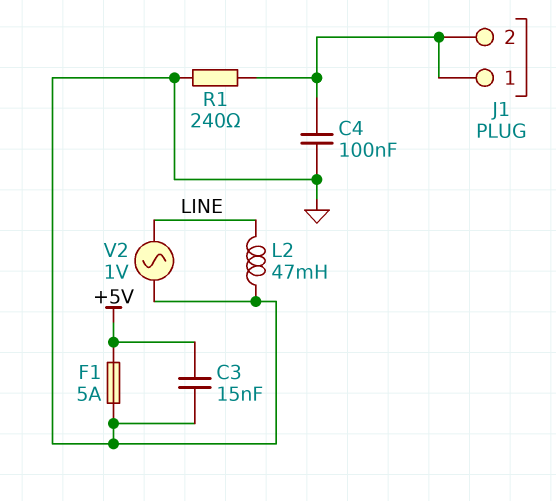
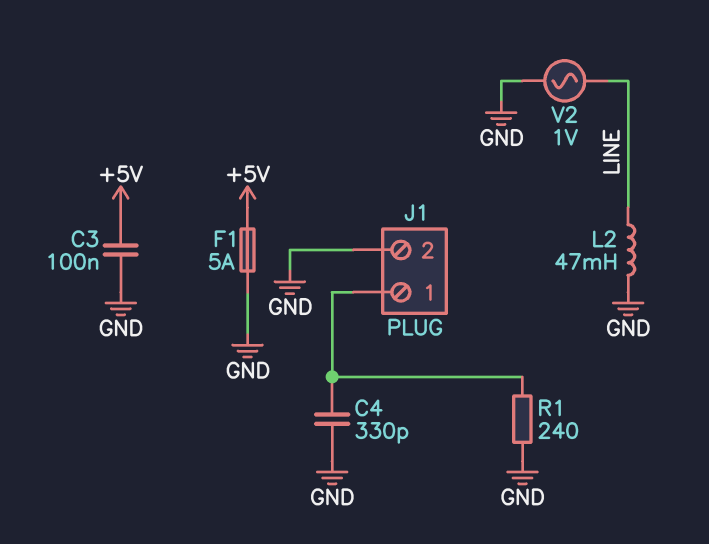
C3: 15nF (+5V, GND) -> 100nF (+5V, GND)
C4: 100nF (GND, J1/1) -> 330pF (GND, J1/1)
J1 pin 2: J1/1 -> GND

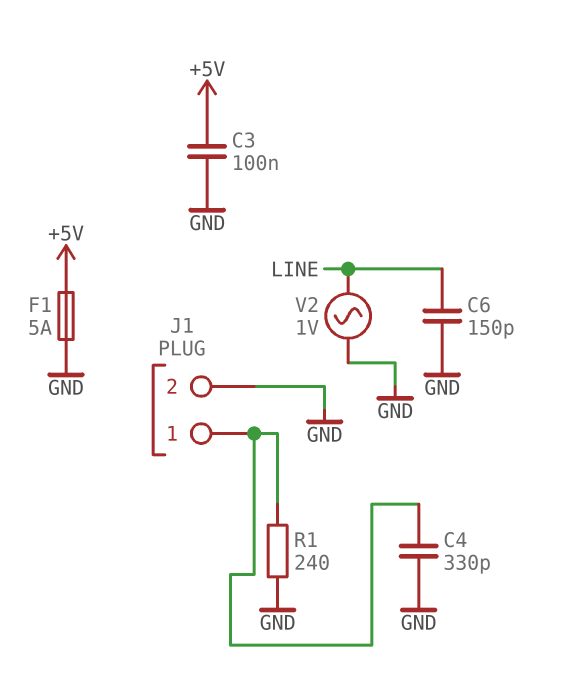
C6: none -> 150pF (GND, LINE)
L2: 47mH (GND, LINE) -> none

